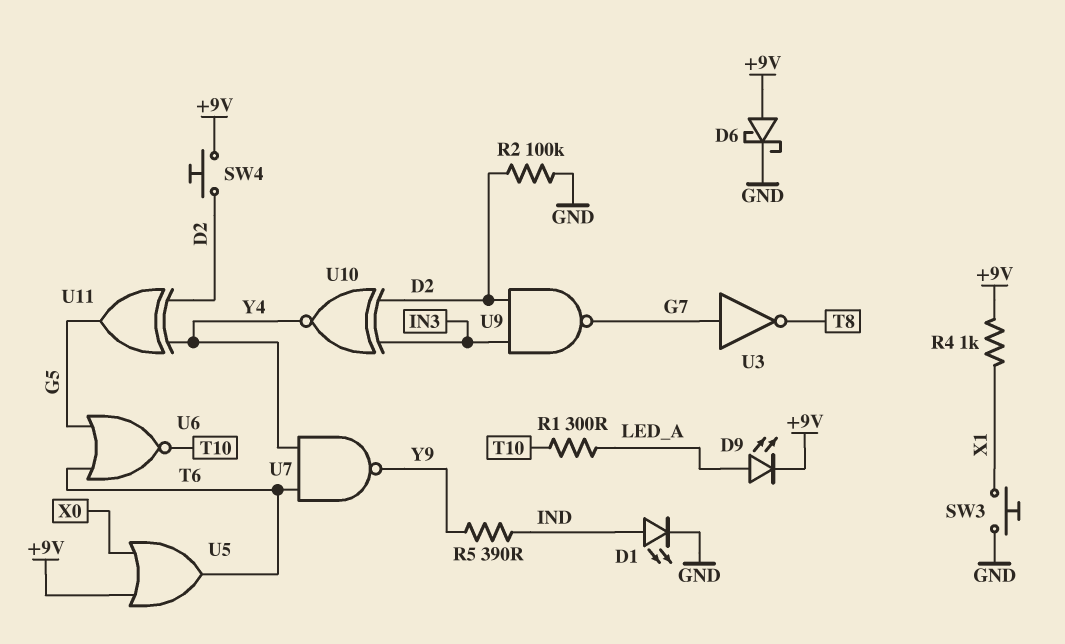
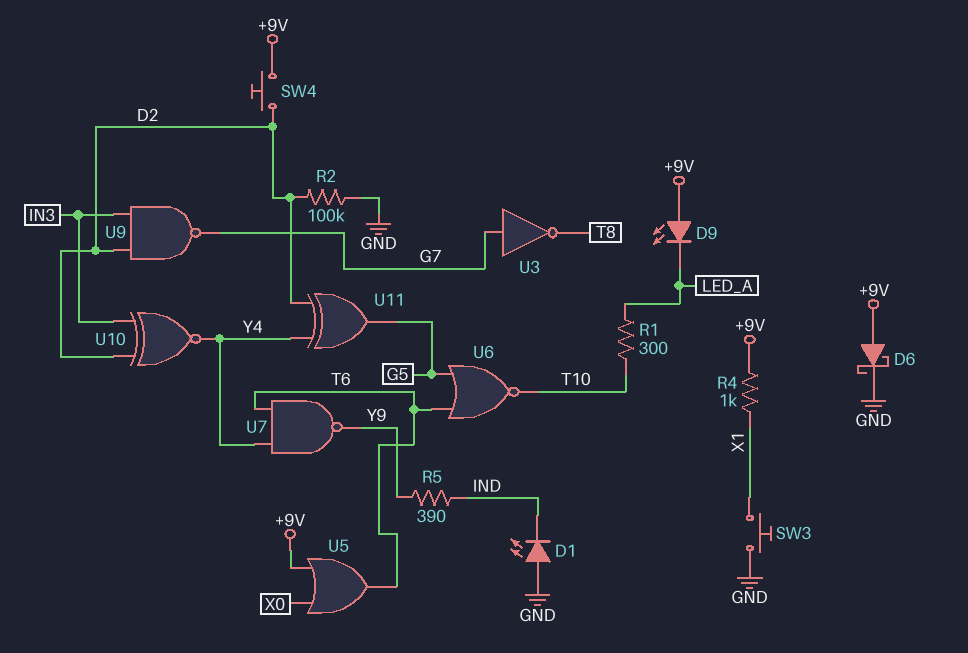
D1: LED (A IND, K GND) -> LED (A GND, K IND)
D9: LED (A LED_A, K +9V) -> LED (A +9V, K LED_A)

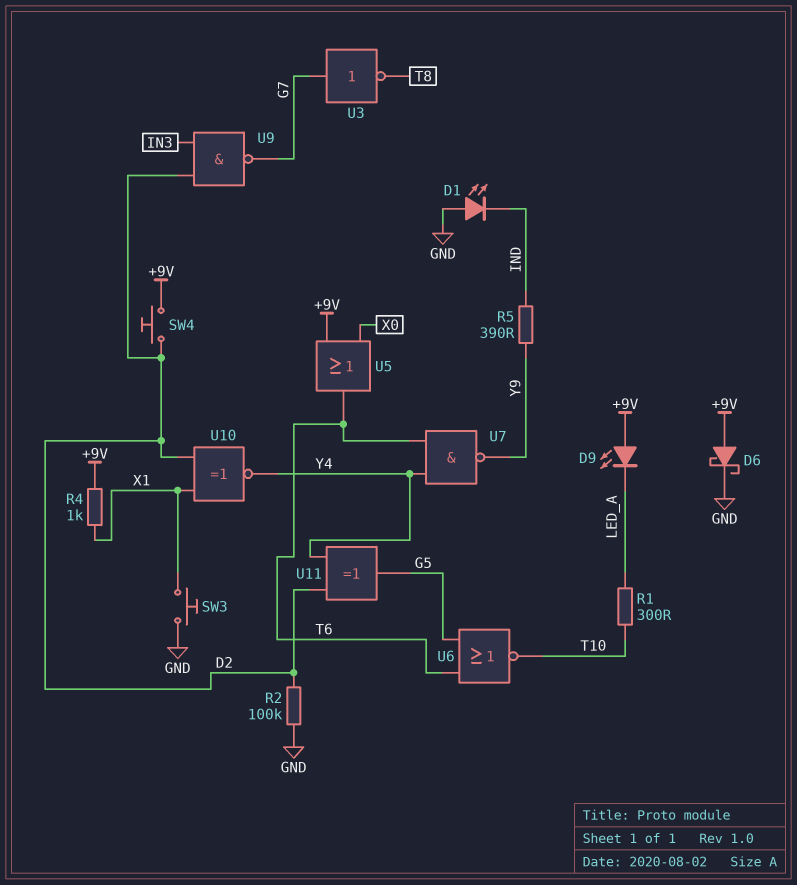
U10: XNOR (in D2, in IN3, out Y4) -> XNOR (in D2, in X1, out Y4)

